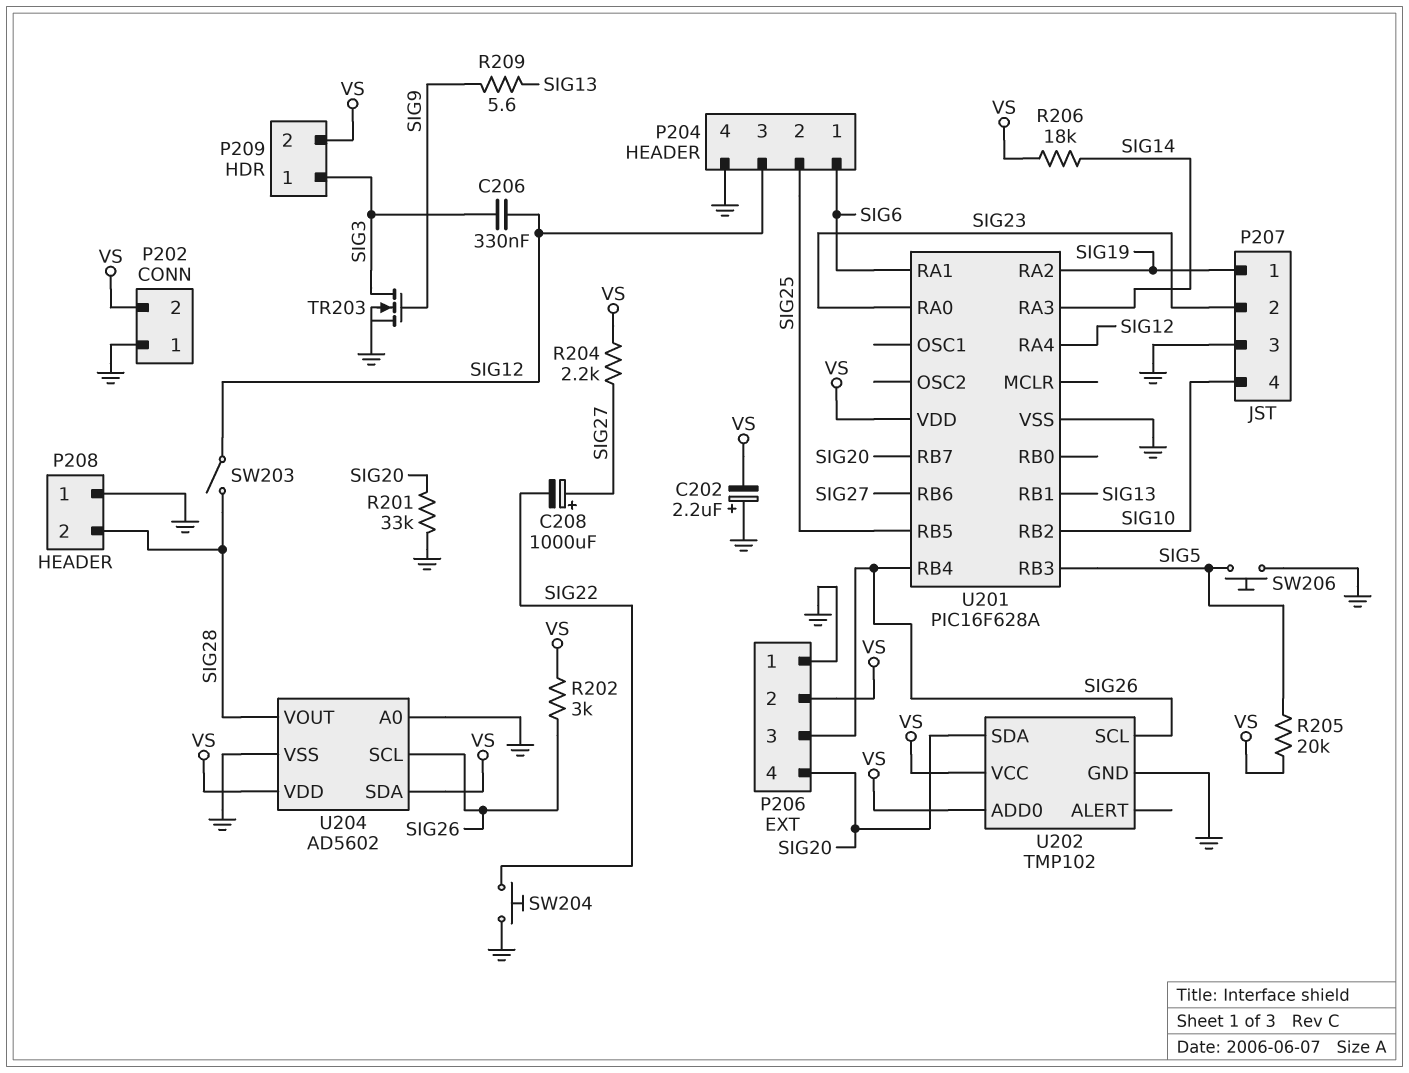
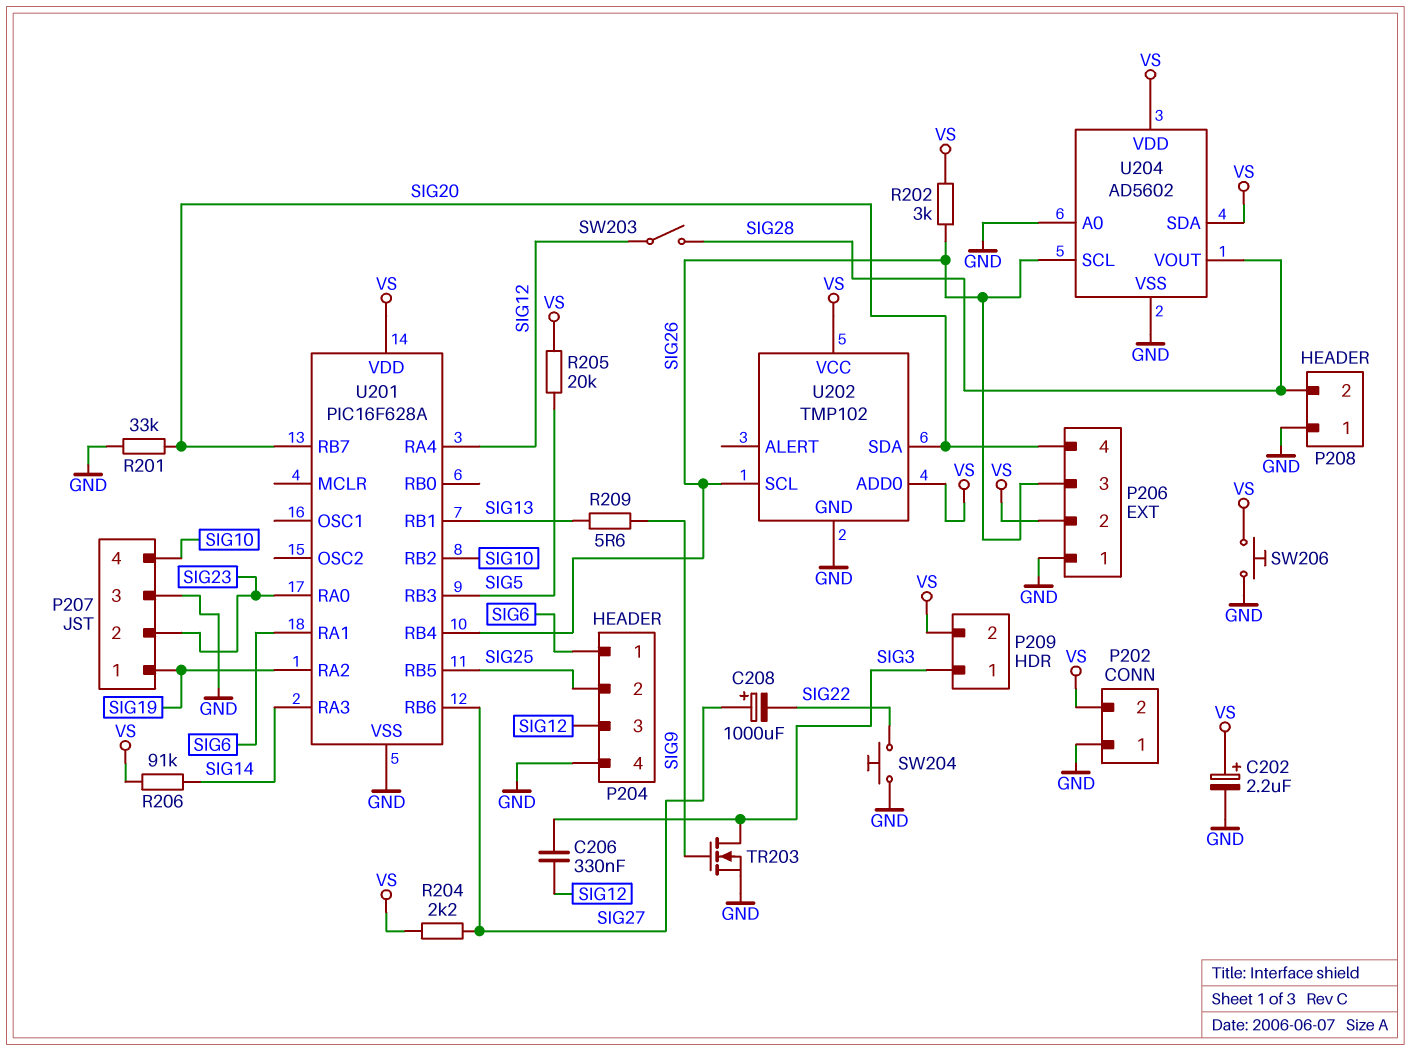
C202: 2.2uF (plus GND, minus VS) -> 2.2uF (plus VS, minus GND)
R206: 18k (SIG14, VS) -> 91k (SIG14, VS)
SW206: button (GND, SIG5) -> button (GND, VS)

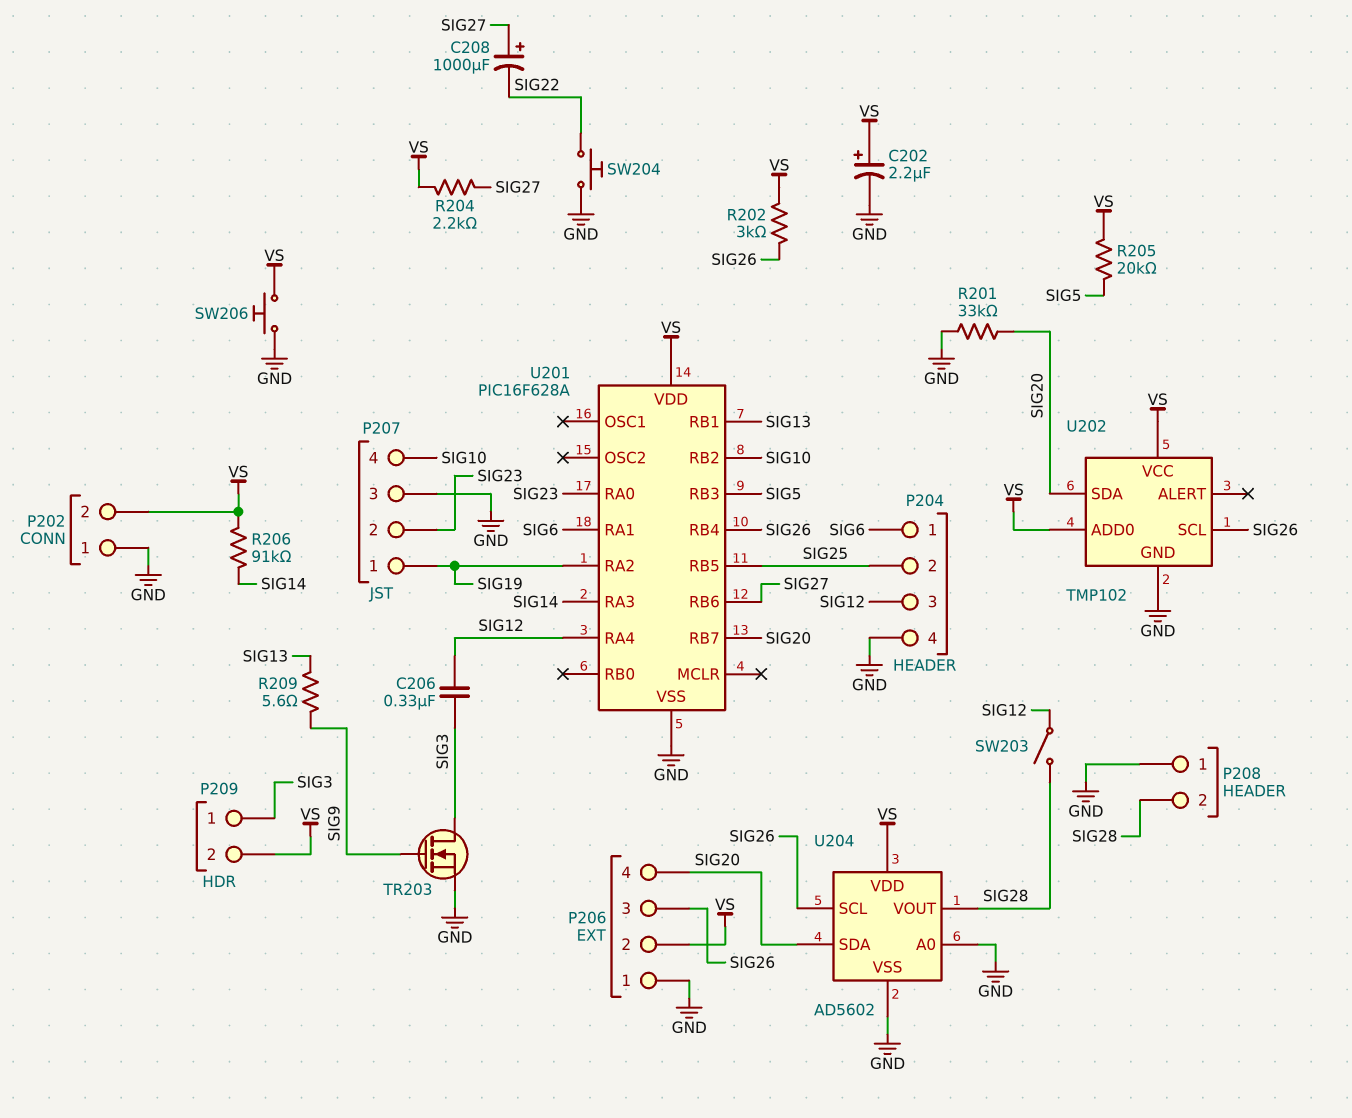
U204 pin SDA: VS -> SIG20

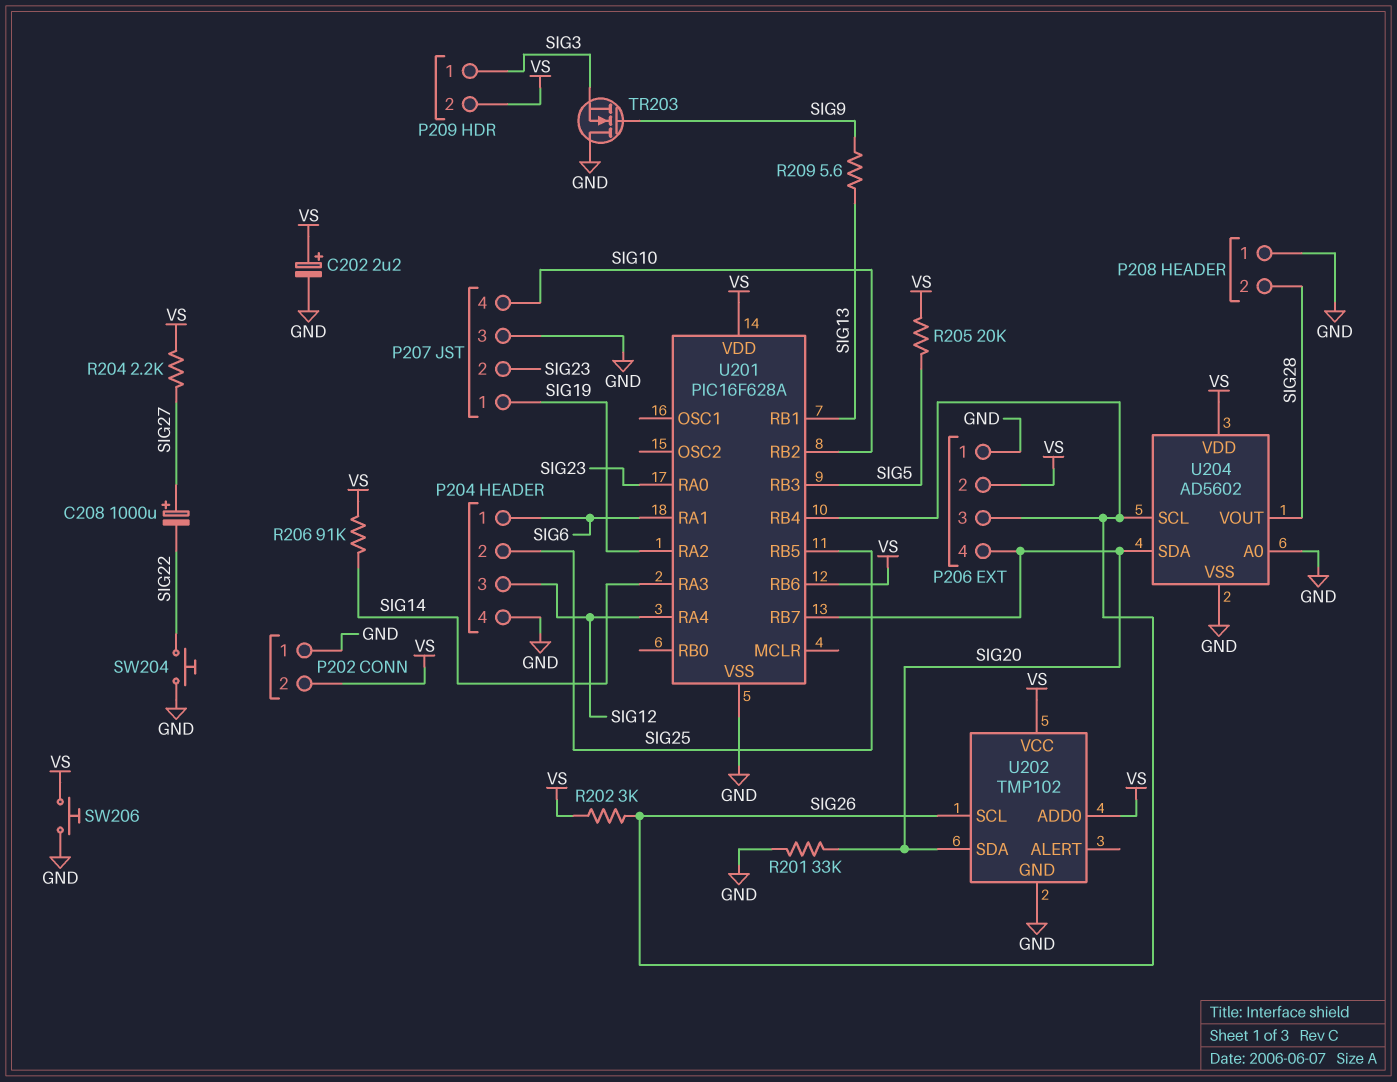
C206: 330nF (SIG3, SIG12) -> none
SW203: switch (SIG12, SIG28) -> none
TR203: NMOS (G SIG9, D SIG3, S GND) -> NMOS (G SIG9, D GND, S SIG3)
U201 pin RB6: SIG27 -> VS

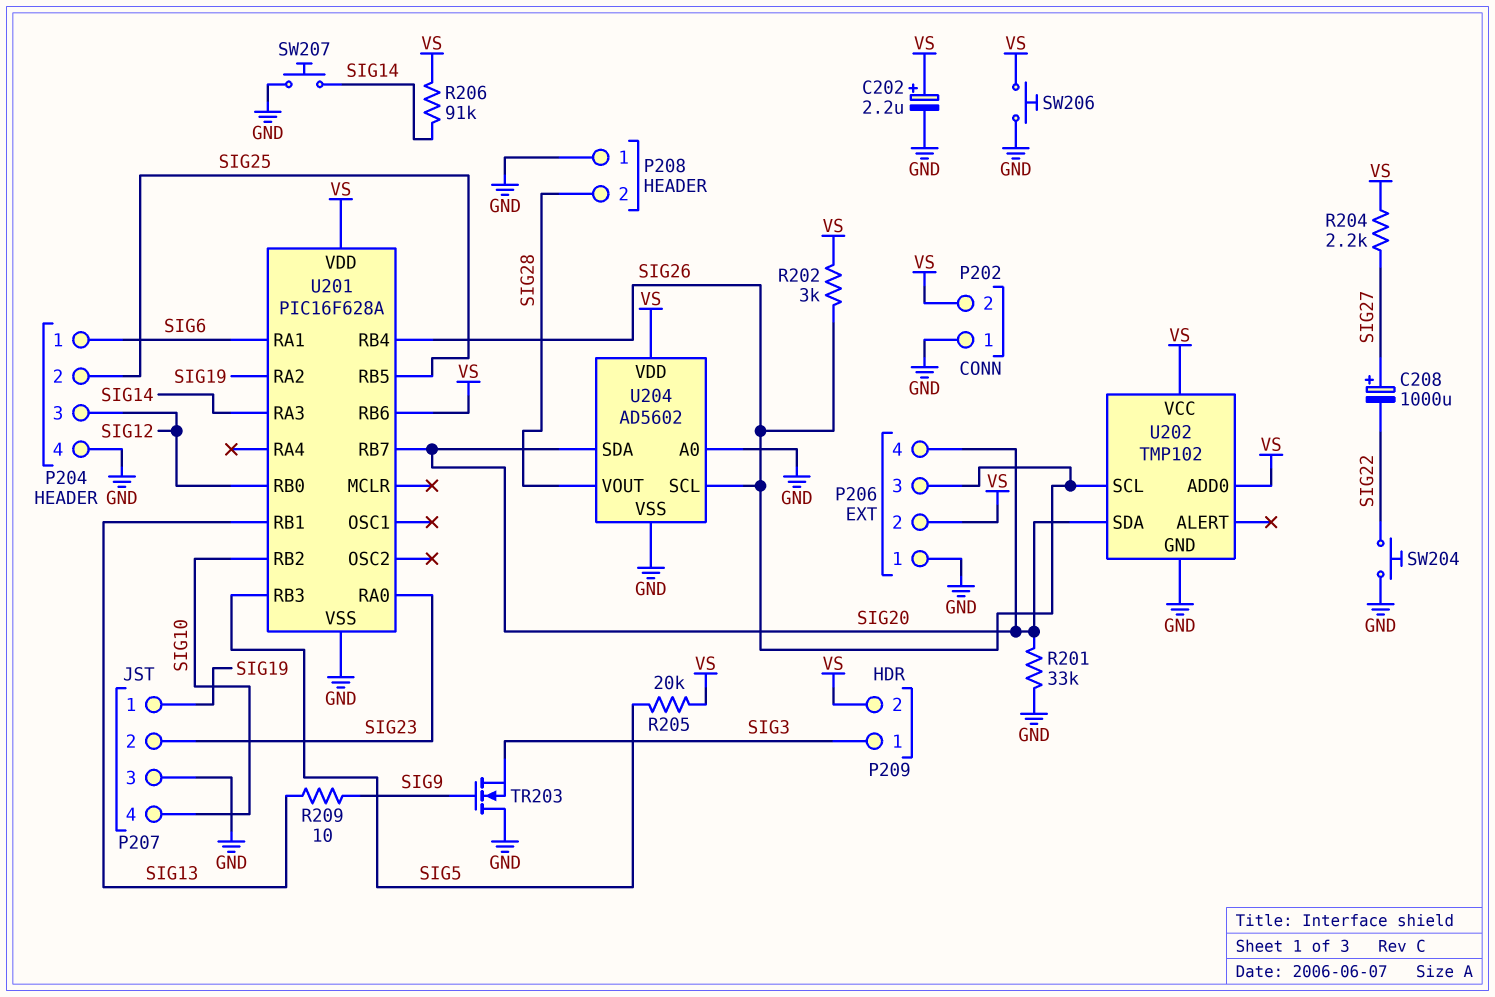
R209: 5.6 (SIG9, SIG13) -> 10 (SIG9, SIG13)
SW207: none -> button (GND, SIG14)
U201 pin RA4: SIG12 -> none
U201 pin RB0: none -> SIG12

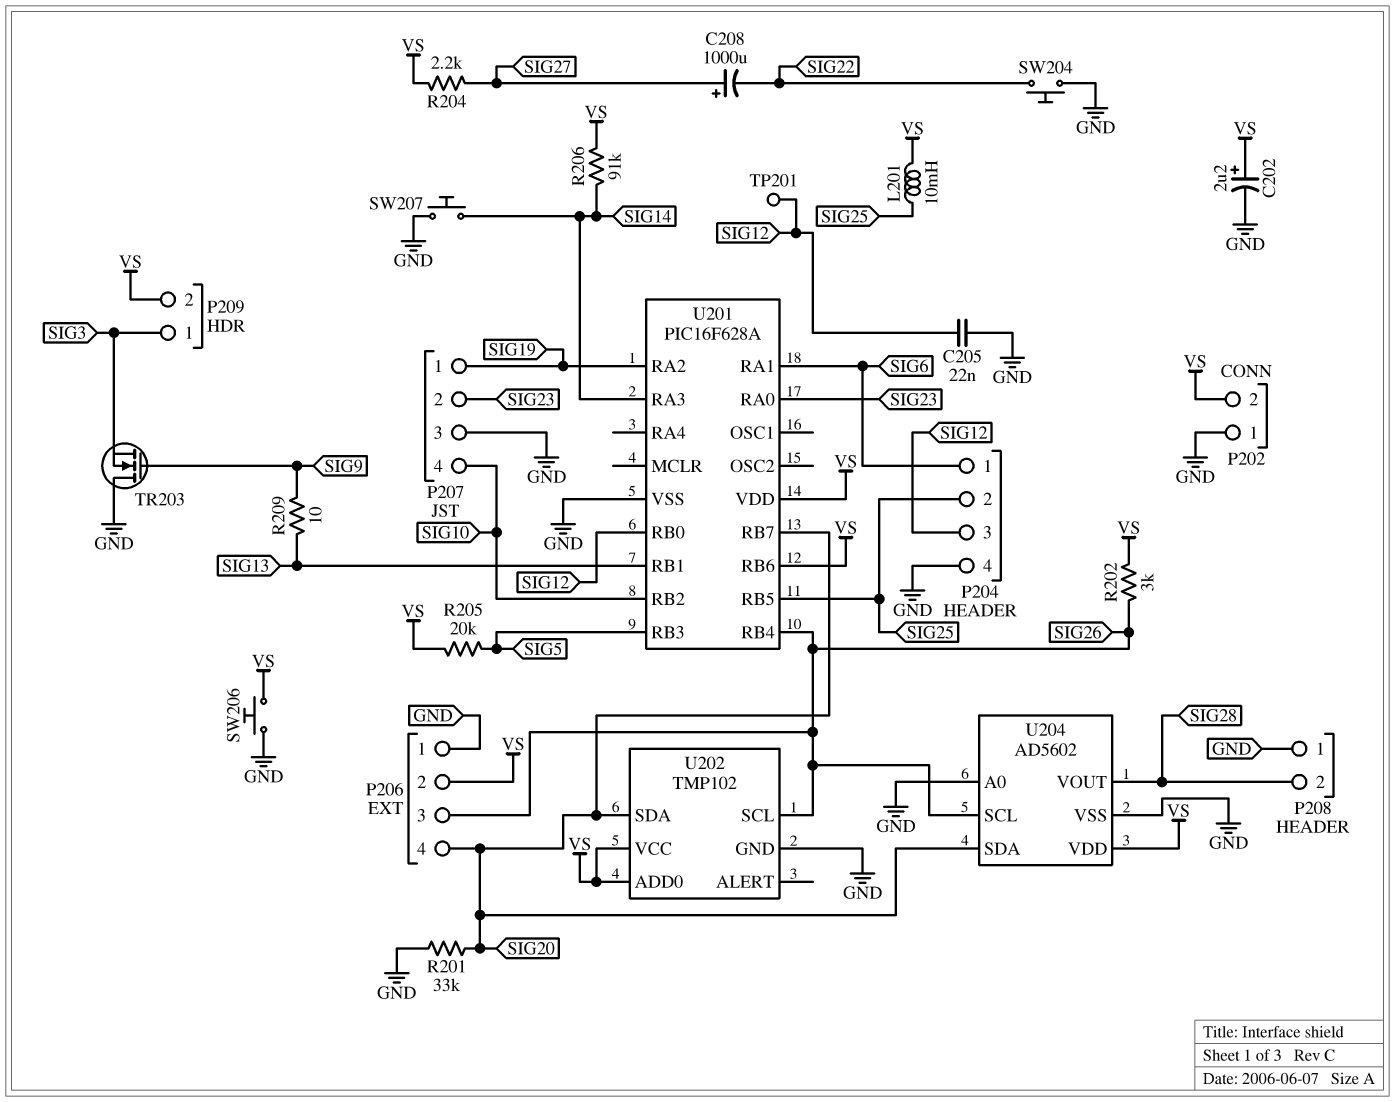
C205: none -> 22nF (GND, SIG12)
L201: none -> 10mH (SIG25, VS)
TP201: none -> test point (SIG12)

